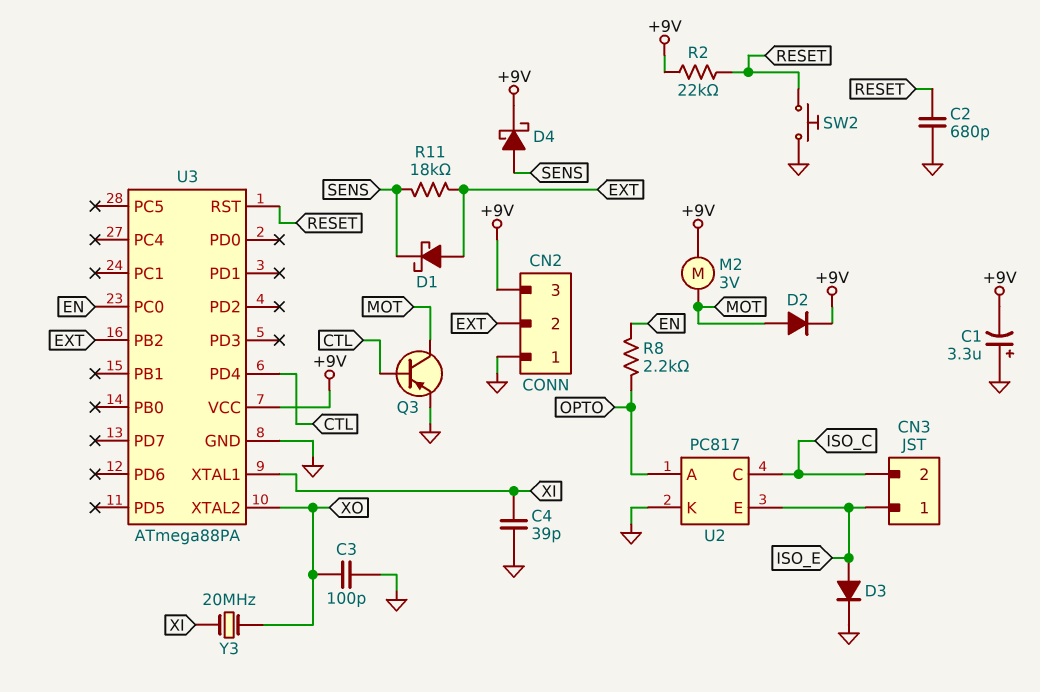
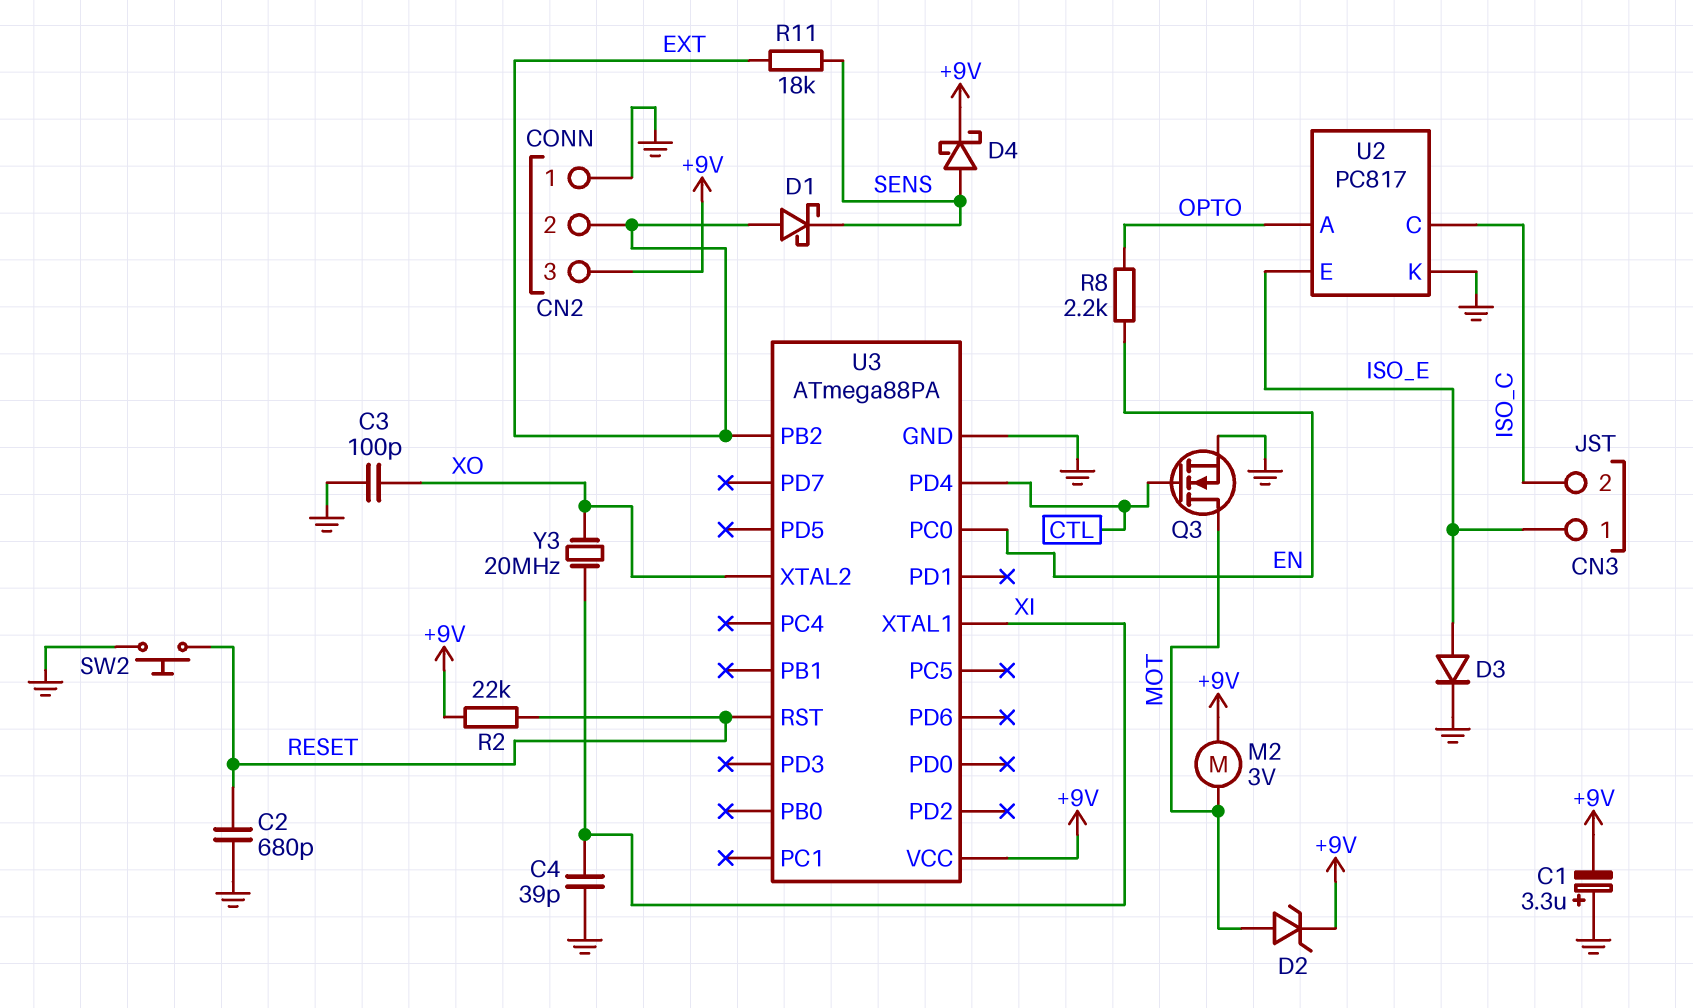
D2: diode (A MOT, K +9V) -> zener (A MOT, K +9V)
Q3: PNP (B CTL, C MOT, E GND) -> NMOS (G CTL, D MOT, S GND)

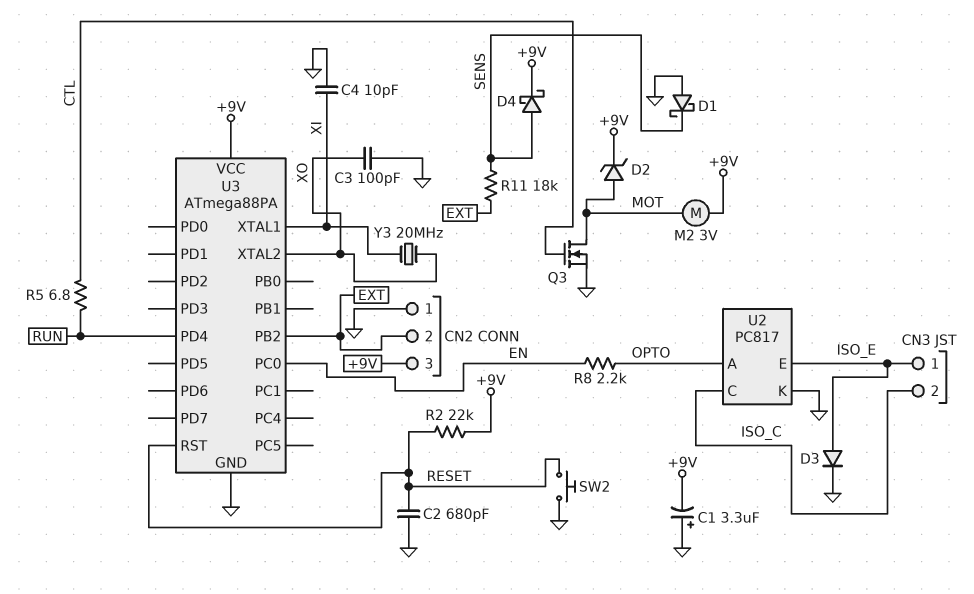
C4: 39pF (GND, XI) -> 10pF (GND, XI)
D1: schottky (A EXT, K SENS) -> schottky (A GND, K SENS)
R5: none -> 6.8 (CTL, RUN)
U3 pin PD4: CTL -> RUN

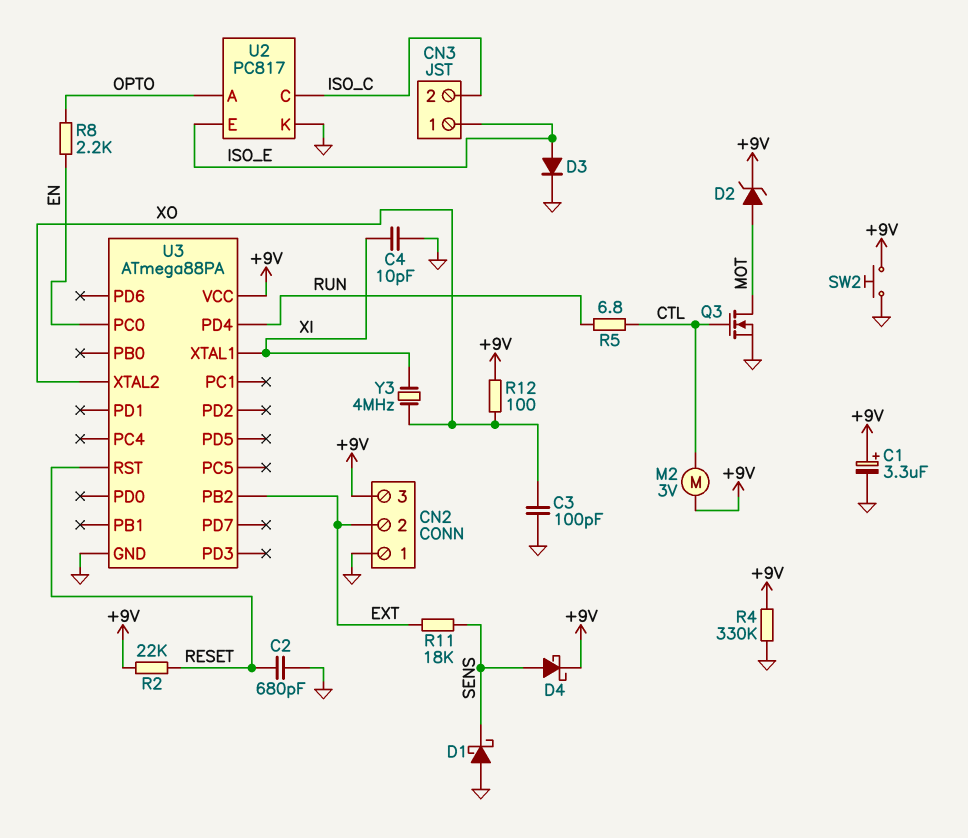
C1: 3.3uF (plus GND, minus +9V) -> 3.3uF (plus +9V, minus GND)
M2: motor 3V (+9V, MOT) -> motor 3V (+9V, CTL)
R4: none -> 330k (+9V, GND)
R12: none -> 100 (+9V, XO)
SW2: button (GND, RESET) -> button (+9V, GND)
Y3: 20MHz (XI, XO) -> 4MHz (XI, XO)

